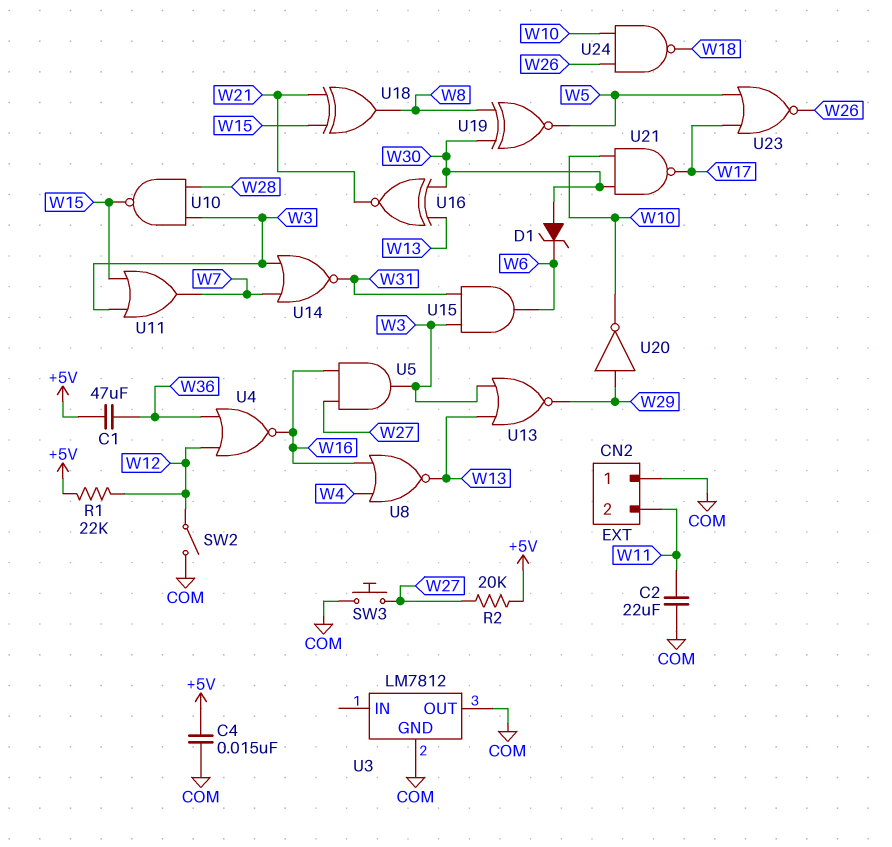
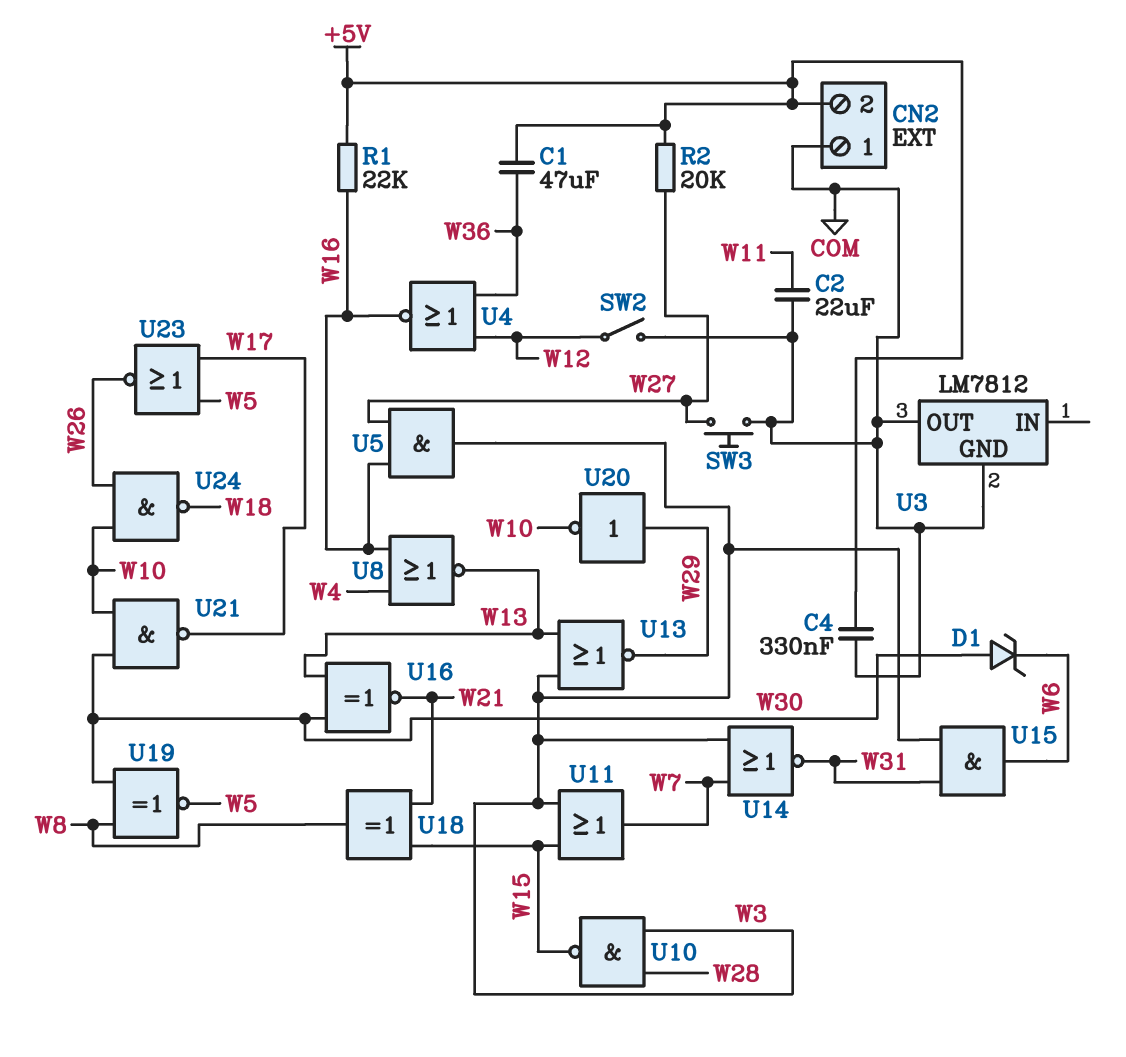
C4: 15nF (+5V, COM) -> 330nF (+5V, COM)
CN2 pin 2: W11 -> +5V
R1: 22k (+5V, W12) -> 22k (+5V, W16)

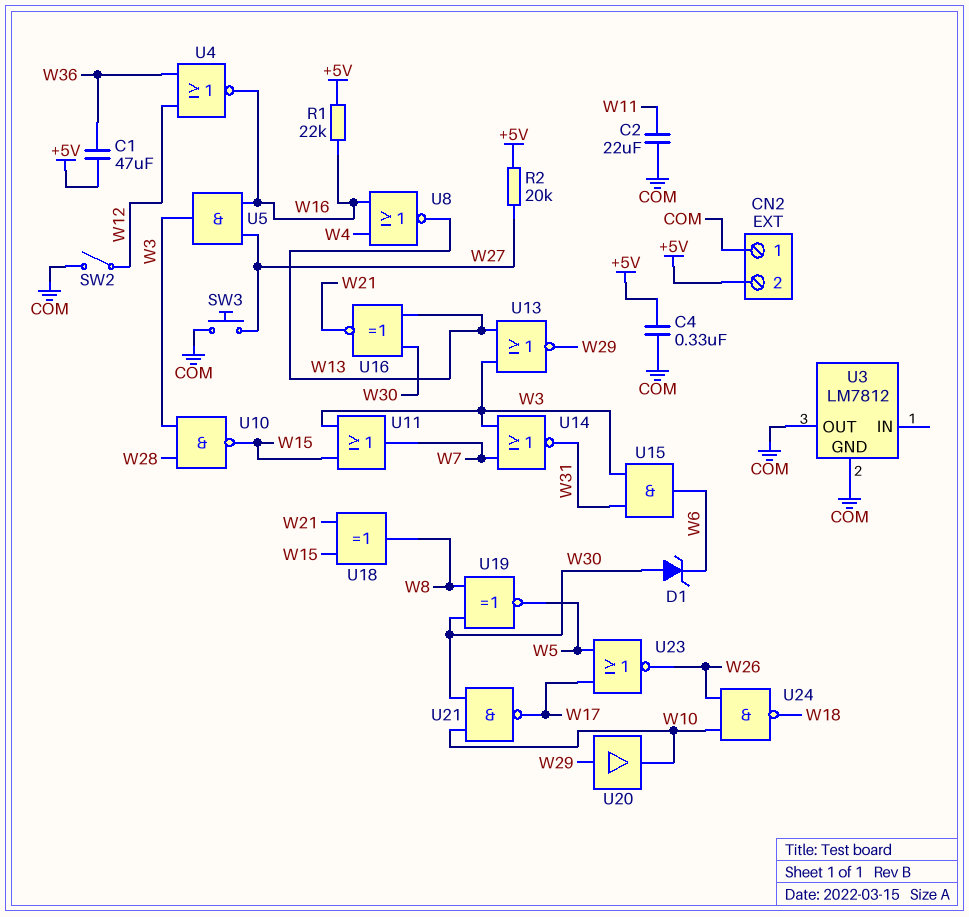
U20: NOT (in W29, out W10) -> buffer (in W29, out W10)

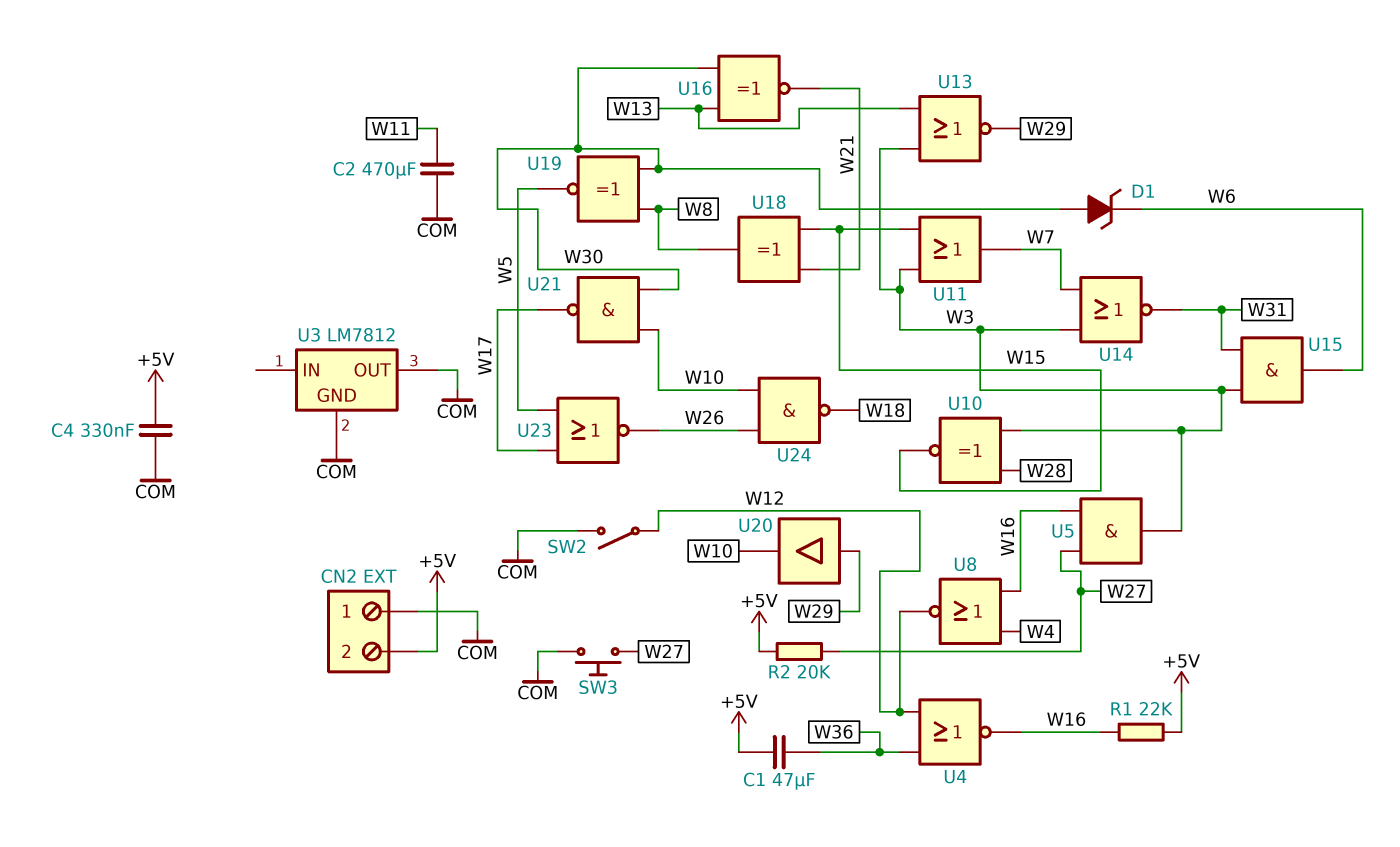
C2: 22uF (COM, W11) -> 470uF (COM, W11)
U8: NOR (in W4, in W16, out W13) -> NOR (in W4, in W16, out W12)
U10: NAND (in W3, in W28, out W15) -> XNOR (in W3, in W28, out W15)

